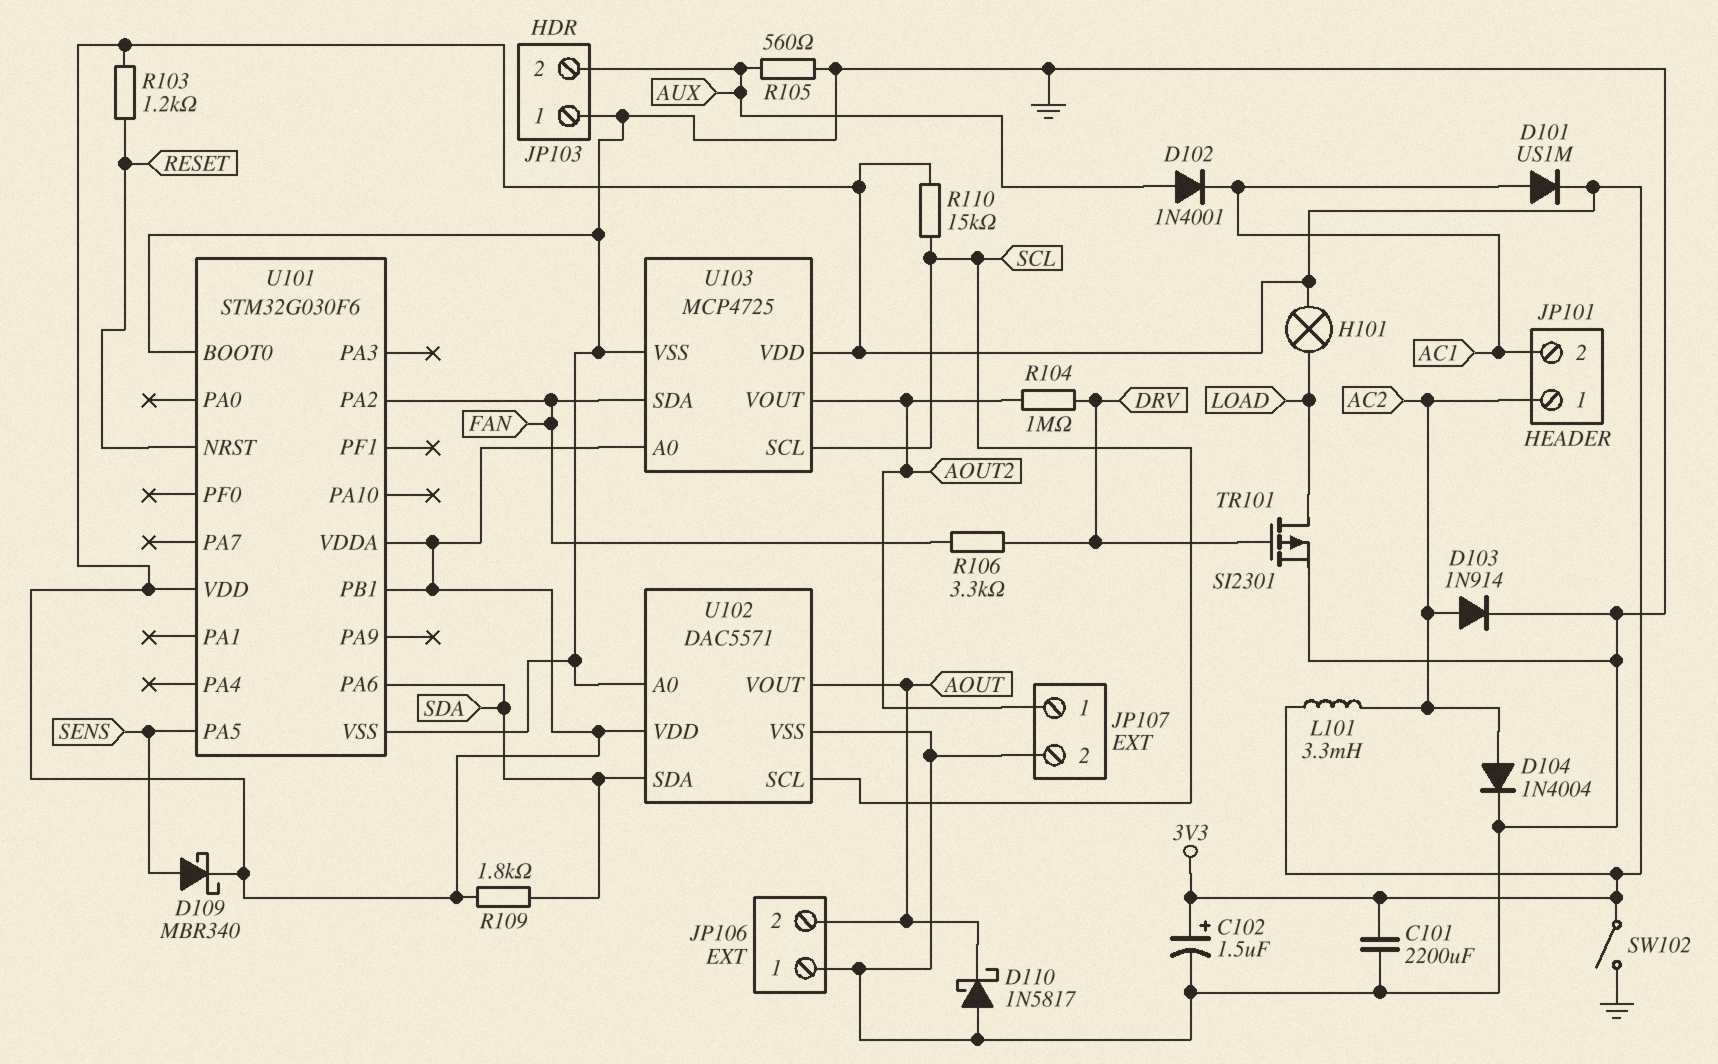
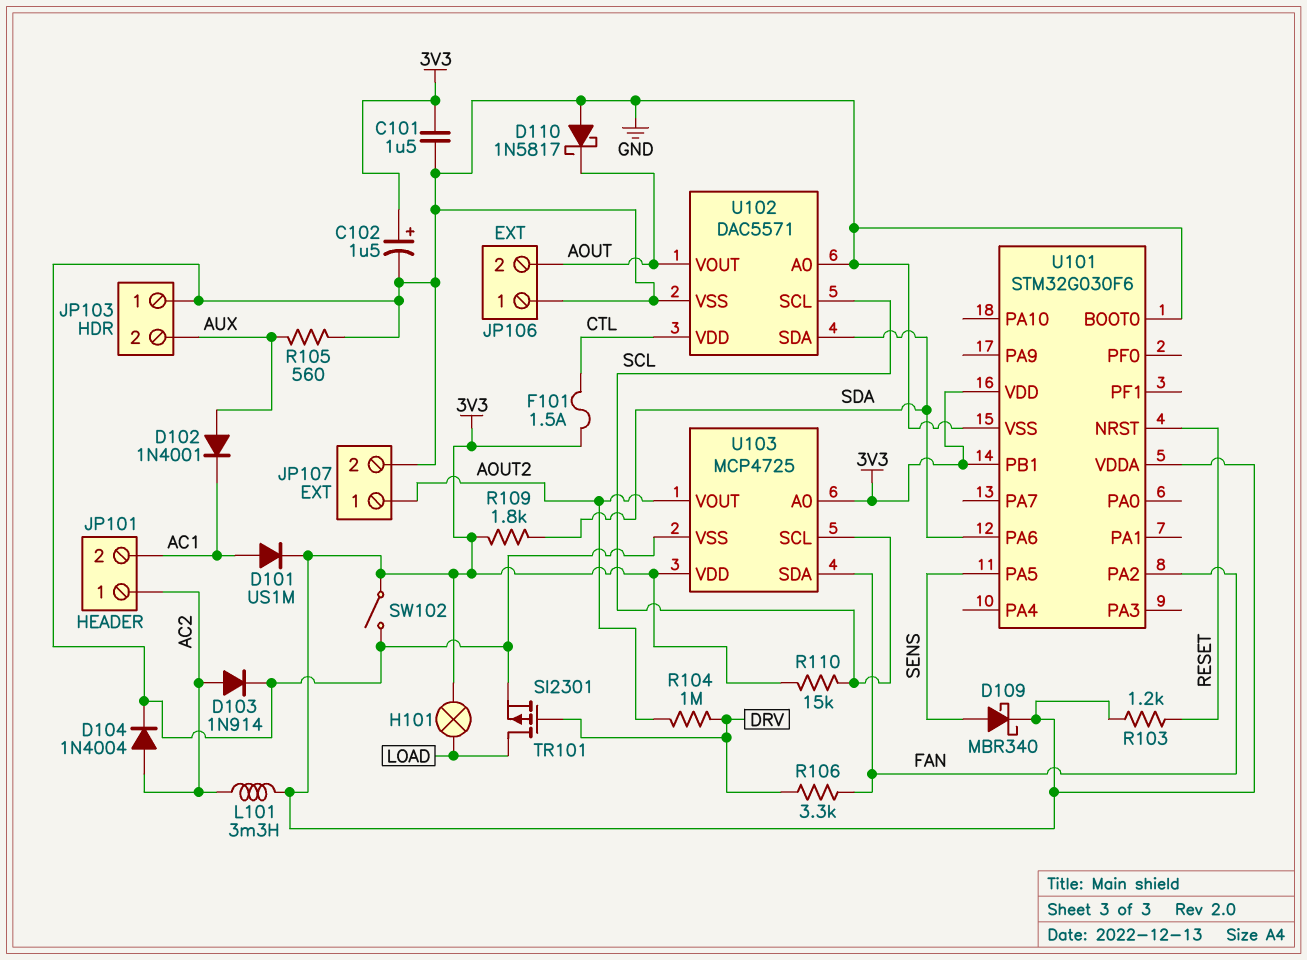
C101: 2200uF (3V3, GND) -> 1.5uF (3V3, GND)
F101: none -> 1.5A (3V3, CTL)
U102 pin VDD: 3V3 -> CTL

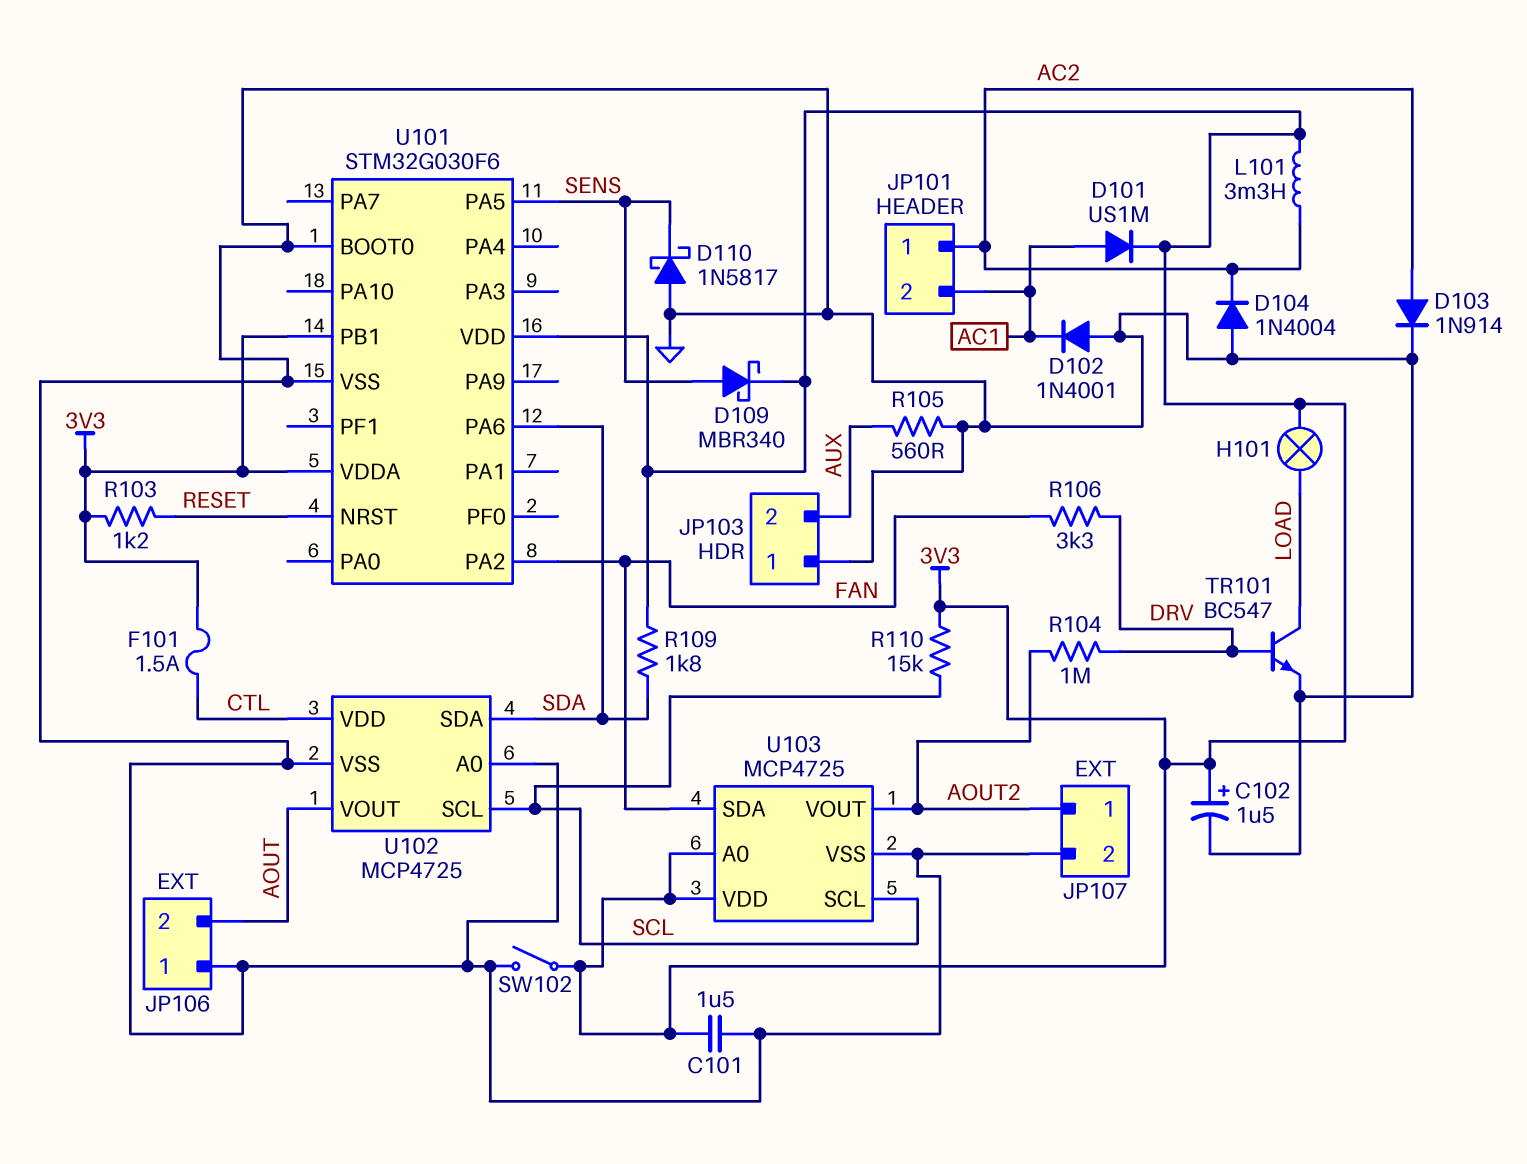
D102: diode 1N4001 (A AUX, K AC1) -> diode 1N4001 (A GND, K AC1)
D104: diode 1N4004 (A AC2, K GND) -> diode 1N4004 (A GND, K AC2)
D110: schottky 1N5817 (A GND, K AOUT) -> schottky 1N5817 (A GND, K SENS)
TR101: PMOS SI2301 (G DRV, D LOAD, S GND) -> NPN BC547 (B DRV, C LOAD, E GND)
U102: DAC5571 -> MCP4725

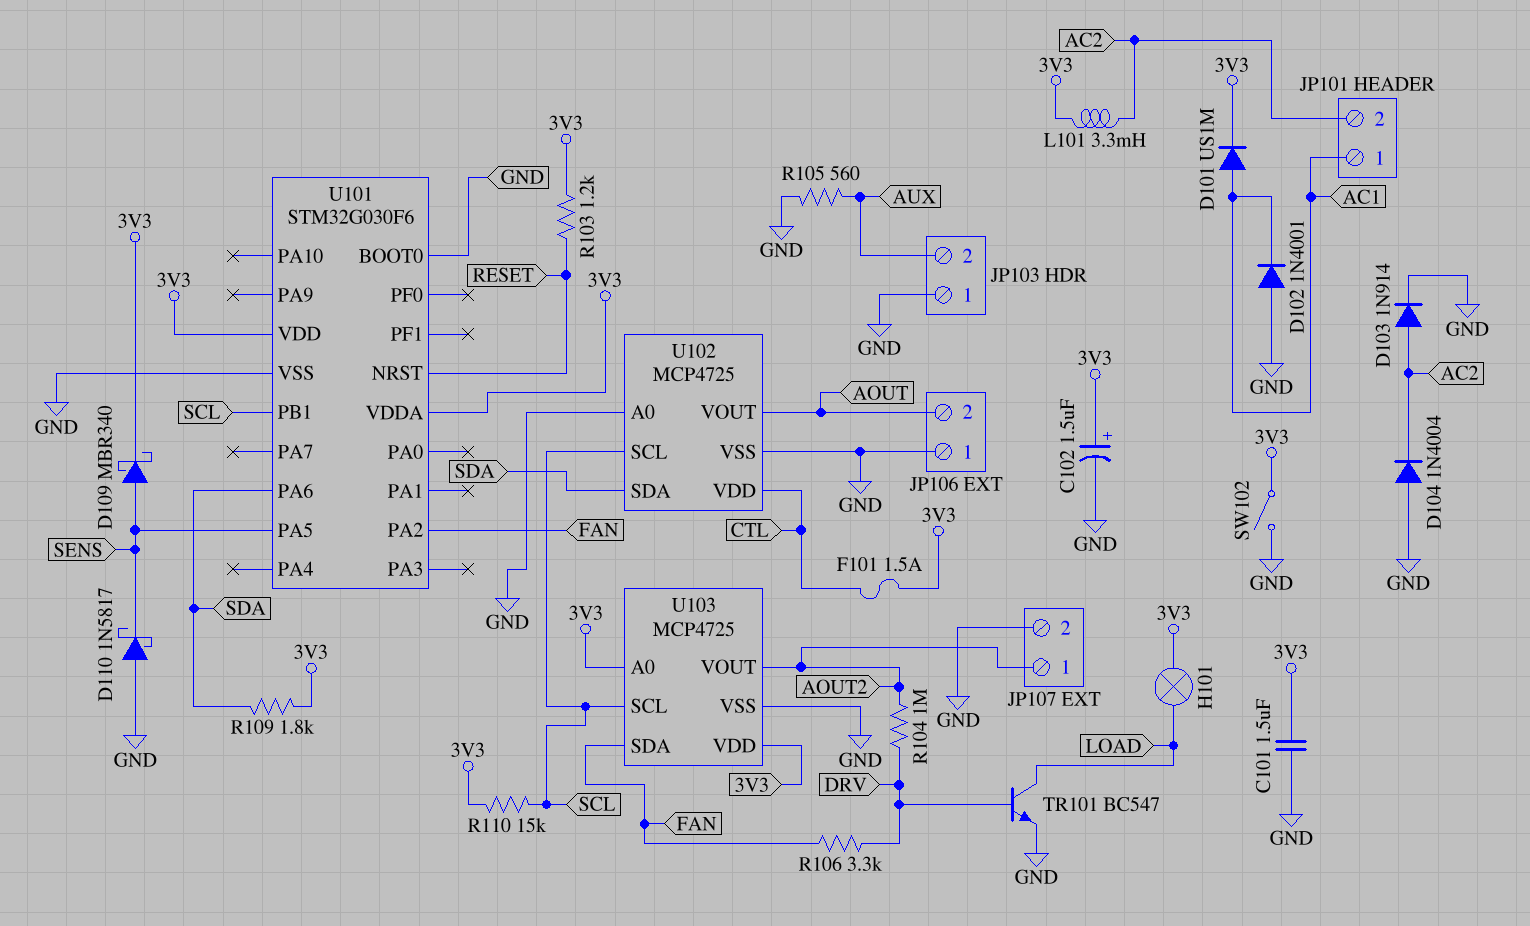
JP101 pin 1: AC2 -> AC1
JP101 pin 2: AC1 -> AC2
U101 pin PB1: 3V3 -> SCL

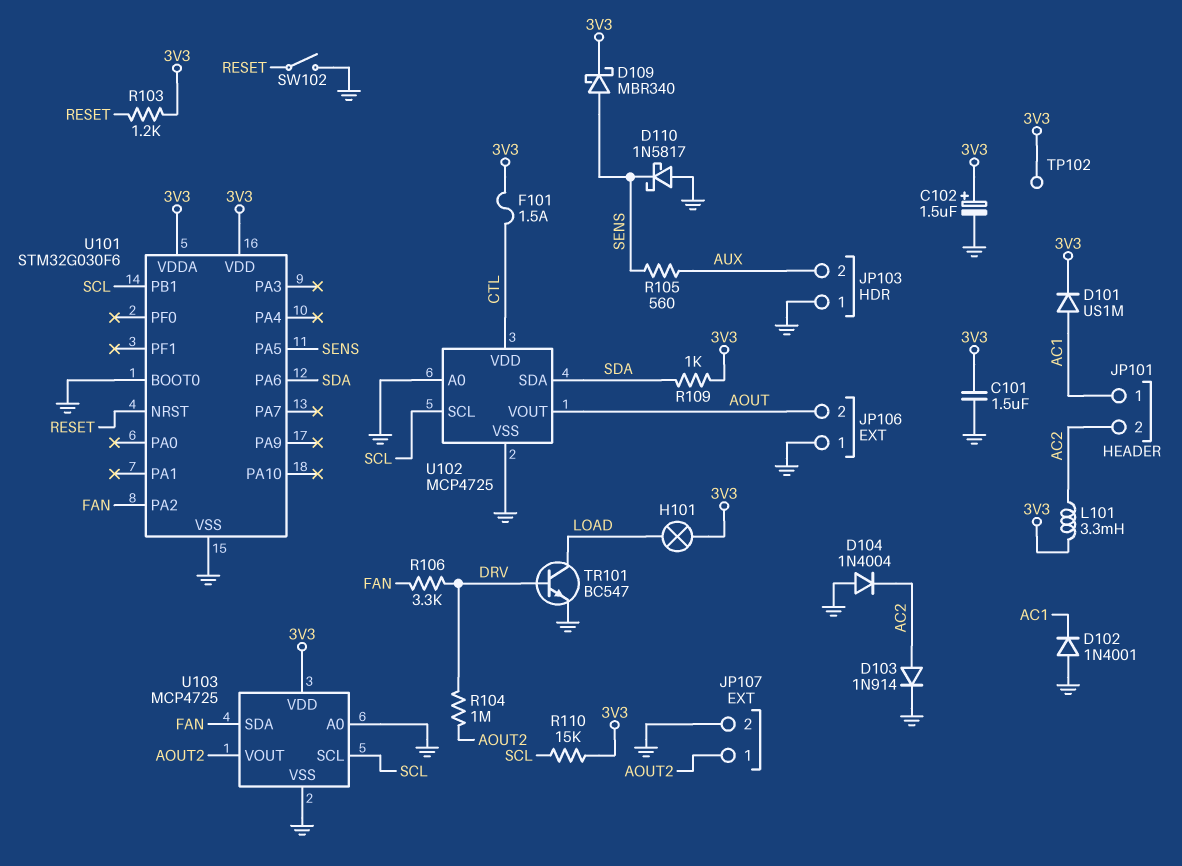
R105: 560 (AUX, GND) -> 560 (AUX, SENS)
R109: 1.8k (3V3, SDA) -> 1k (3V3, SDA)
SW102: switch (3V3, GND) -> switch (GND, RESET)
TP102: none -> test point (3V3)
U103 pin A0: 3V3 -> GND

